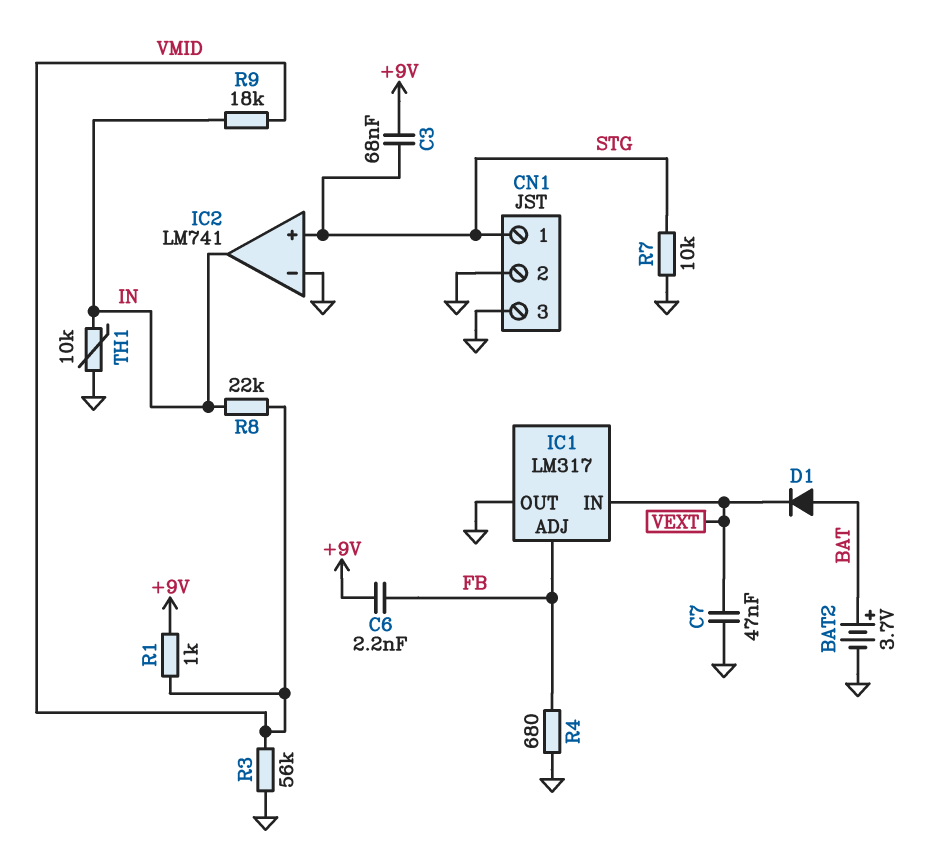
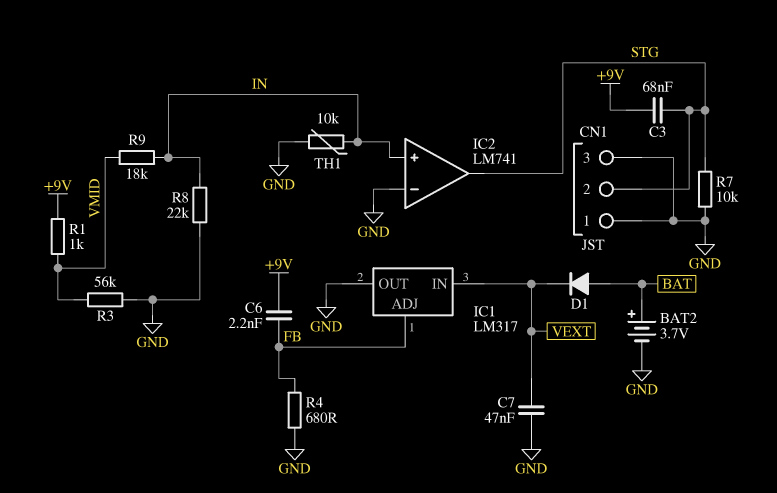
CN1 pin 1: STG -> GND
CN1 pin 2: GND -> STG
IC2 pin in+: STG -> IN
IC2 pin out: IN -> STG
R8: 22k (IN, VMID) -> 22k (GND, IN)

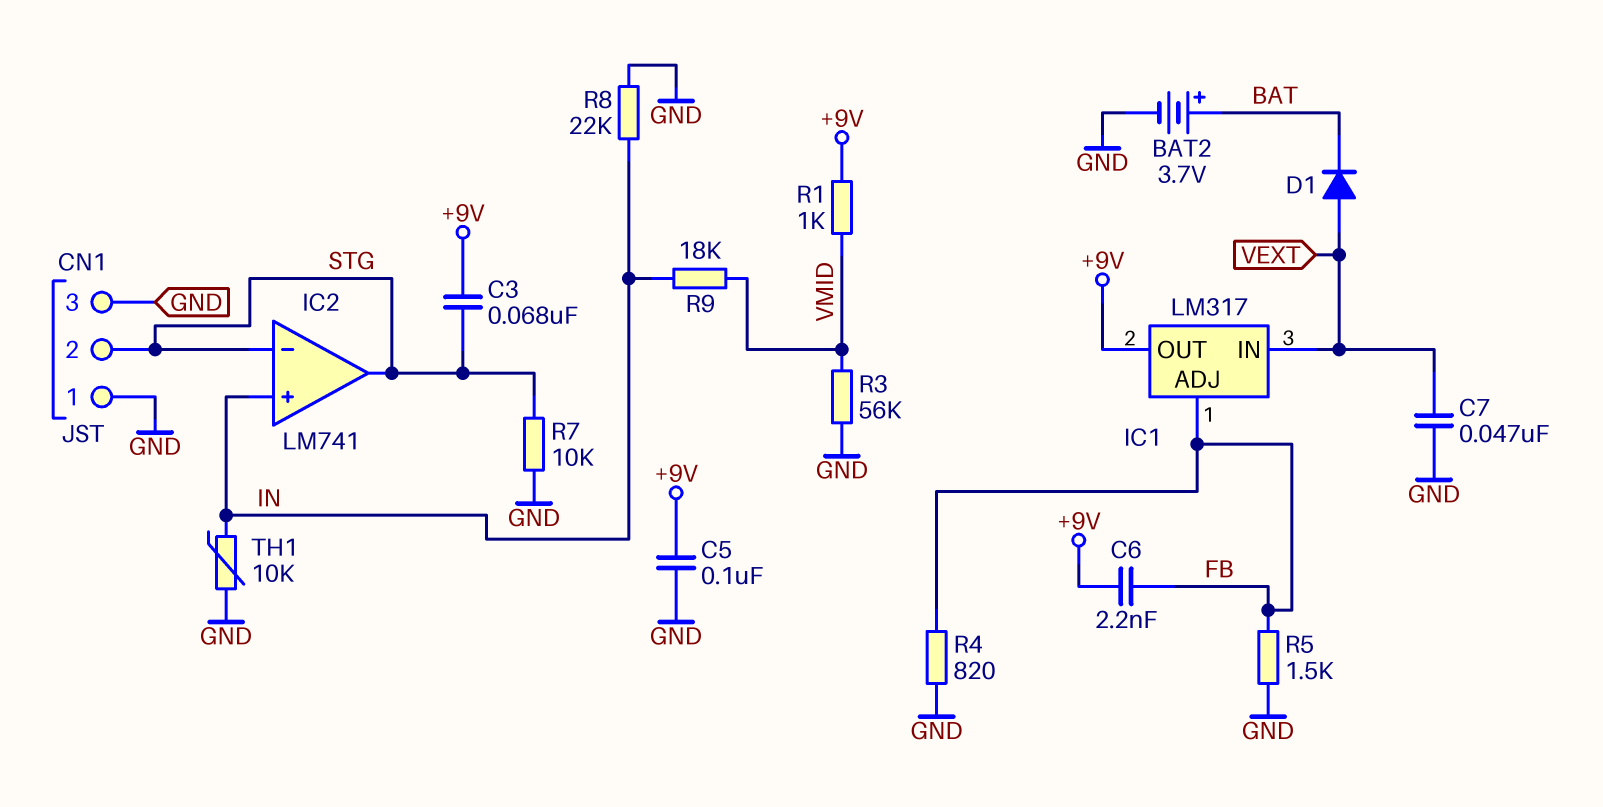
C5: none -> 100nF (+9V, GND)
D1: diode (A BAT, K VEXT) -> diode (A VEXT, K BAT)
IC1 pin OUT: GND -> +9V
IC2 pin in-: GND -> STG
R4: 680 (FB, GND) -> 820 (FB, GND)
R5: none -> 1.5k (FB, GND)

